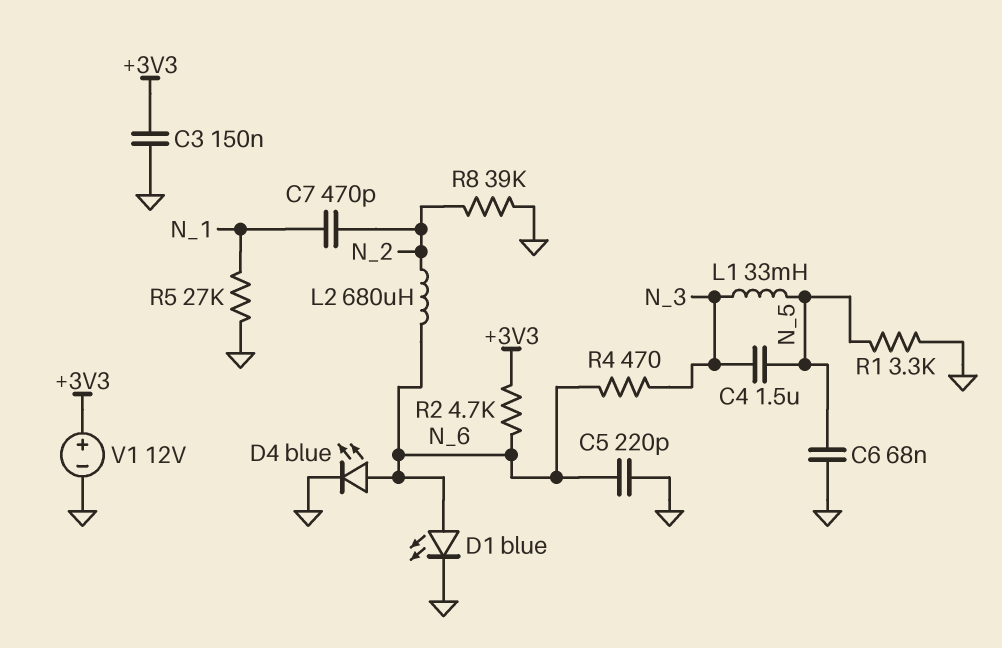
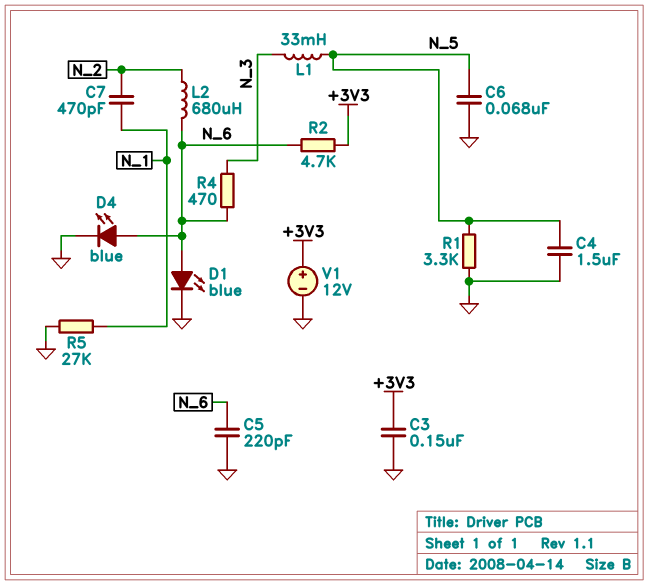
C4: 1.5uF (N_3, N_5) -> 1.5uF (GND, N_5)
R8: 39k (GND, N_2) -> none

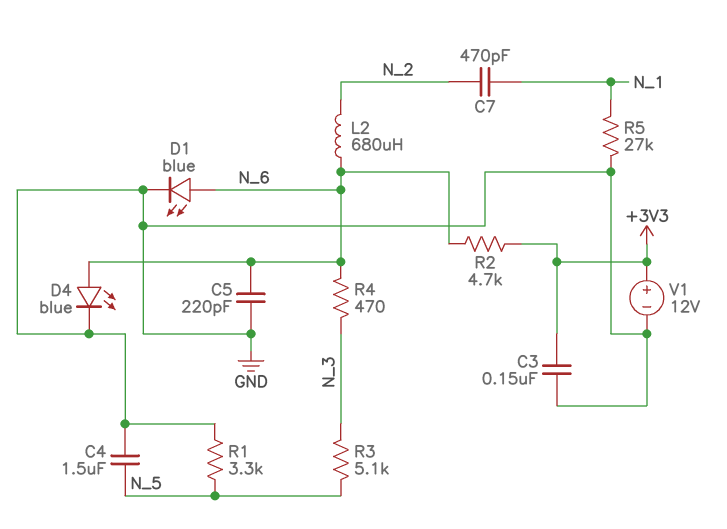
C6: 68nF (GND, N_5) -> none
L1: 33mH (N_3, N_5) -> none
R3: none -> 5.1k (N_3, N_5)

